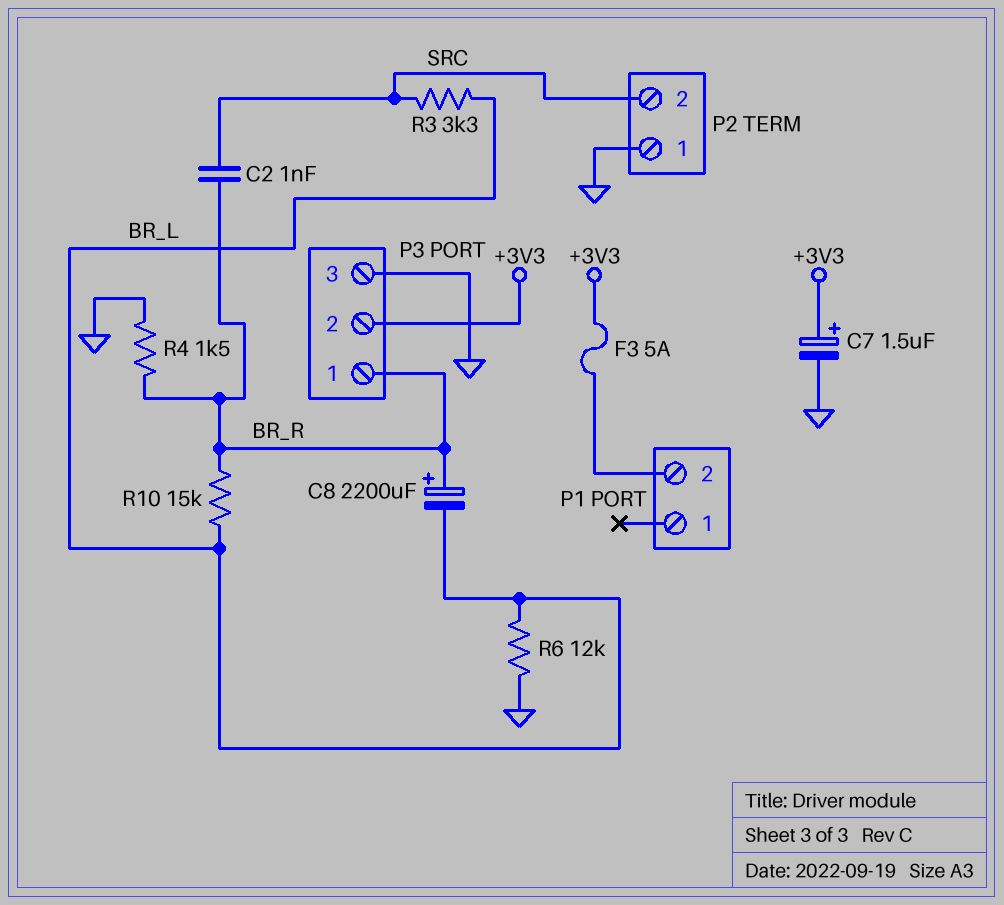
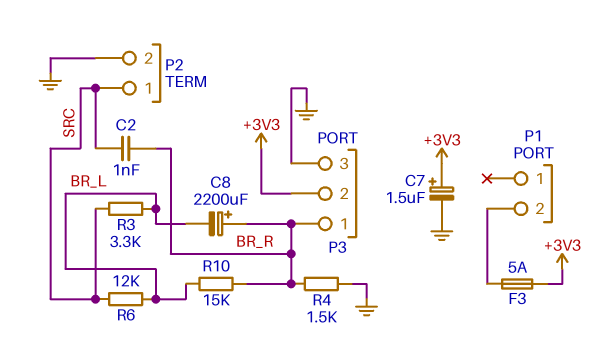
P2 pin 1: GND -> SRC
P2 pin 2: SRC -> GND
R6: 12k (BR_L, GND) -> 12k (BR_L, SRC)

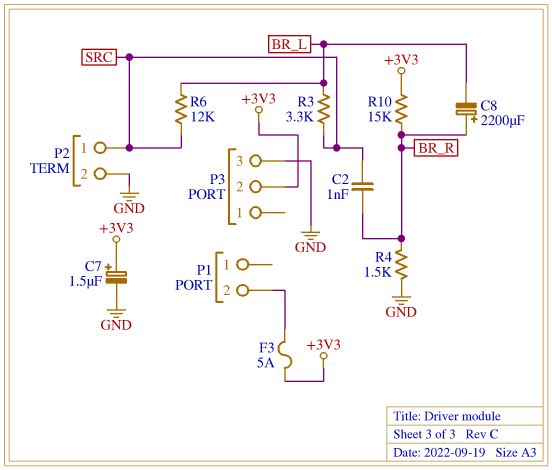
P3 pin 1: BR_R -> none
R10: 15k (BR_L, BR_R) -> 15k (+3V3, BR_R)

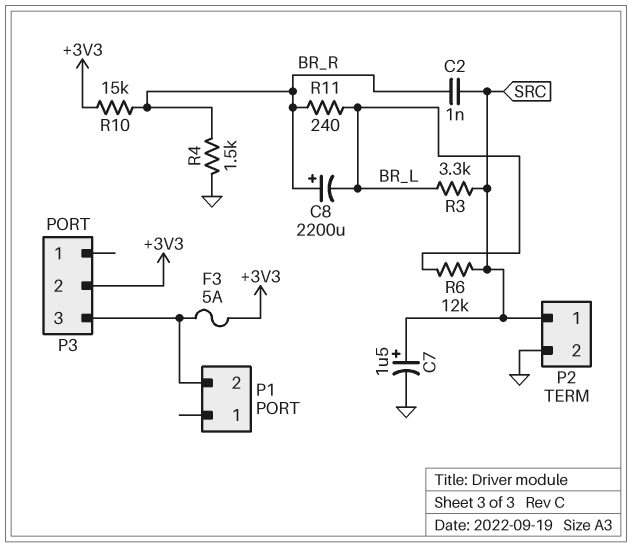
C7: 1.5uF (plus +3V3, minus GND) -> 1.5uF (plus SRC, minus GND)
P3 pin 3: GND -> P1/2
R11: none -> 240 (BR_L, BR_R)

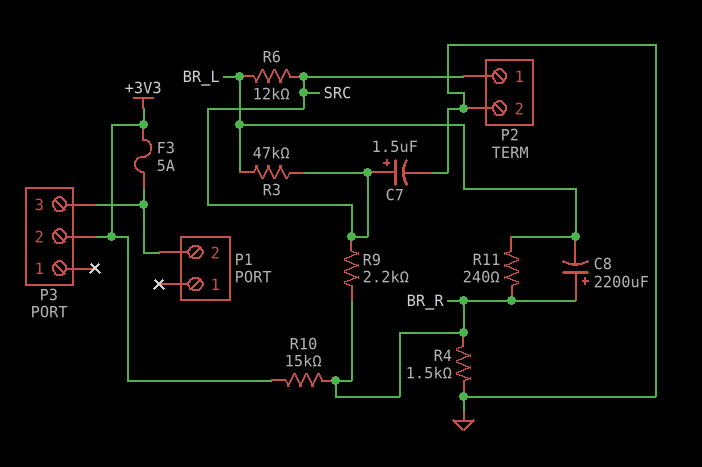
C2: 1nF (BR_R, SRC) -> none
R3: 3.3k (BR_L, SRC) -> 47k (BR_L, SRC)
R9: none -> 2.2k (BR_R, SRC)

